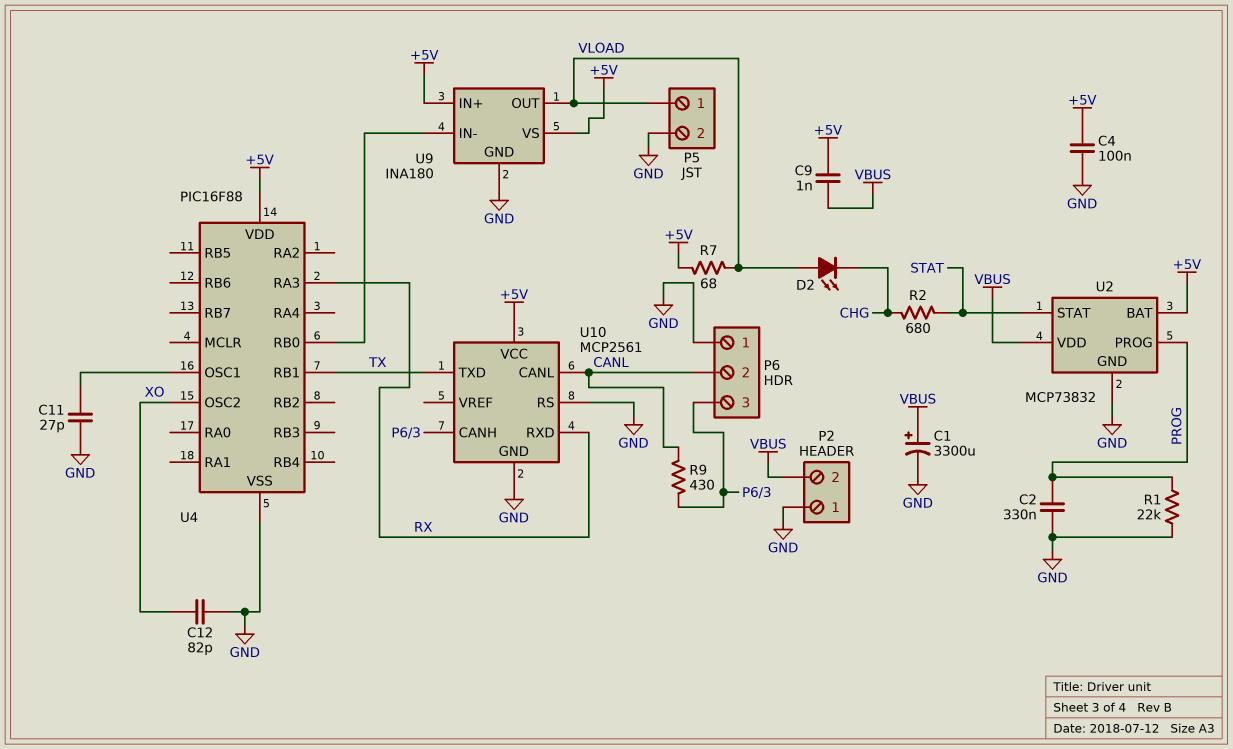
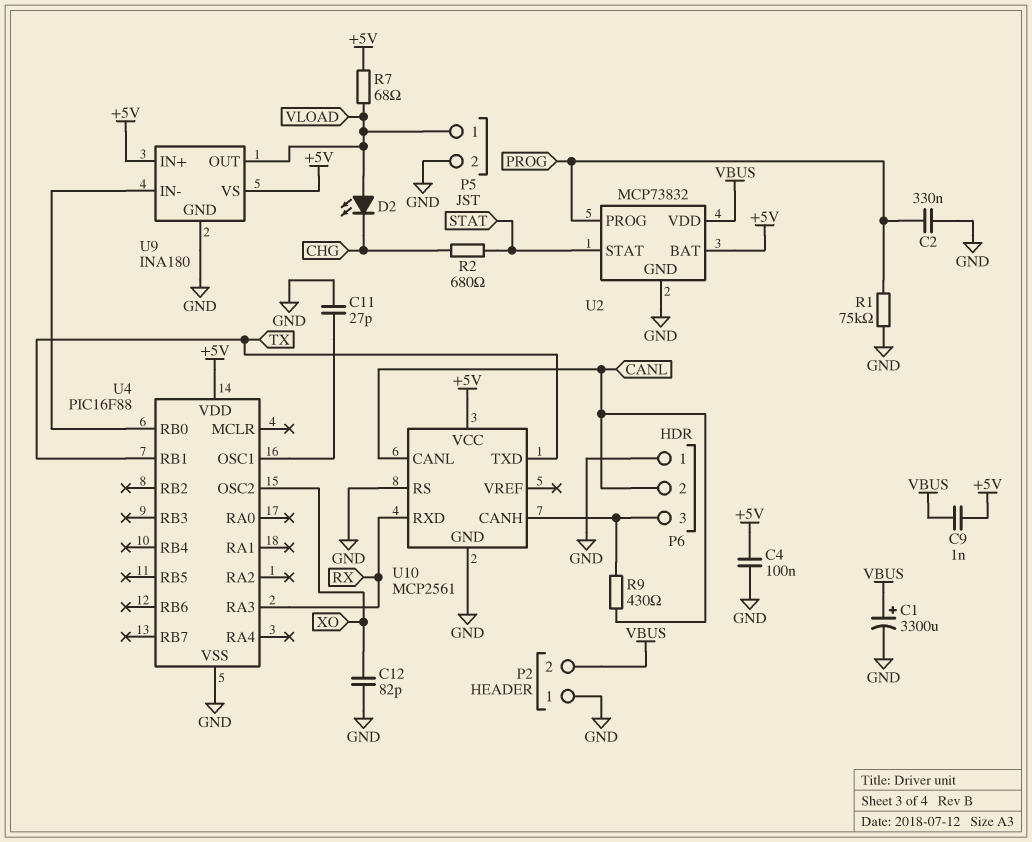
R1: 22k (GND, PROG) -> 75k (GND, PROG)

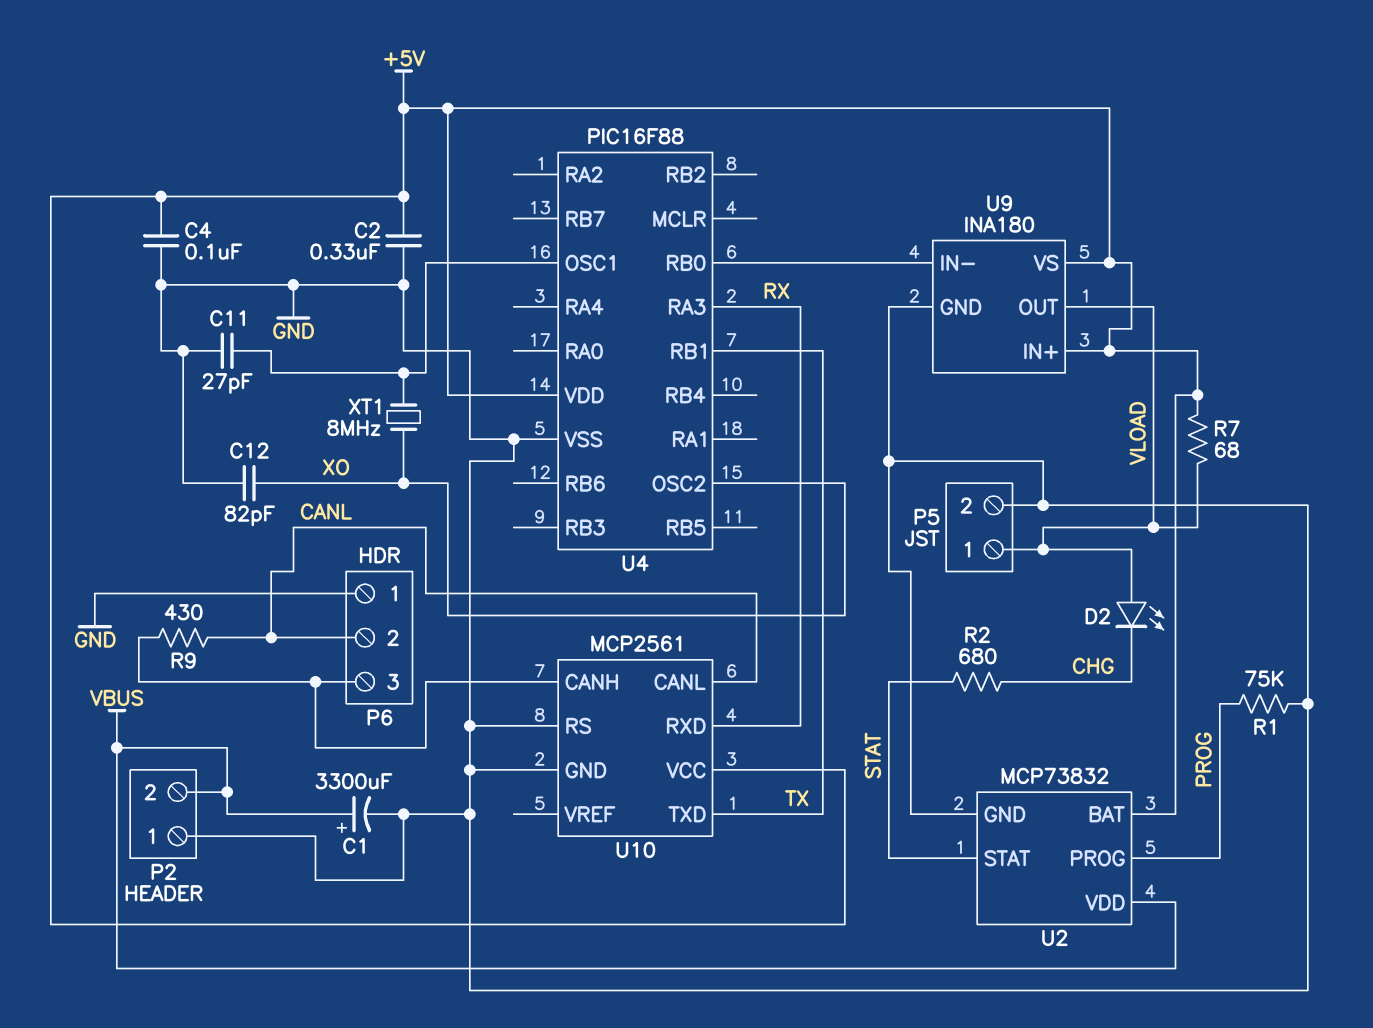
C2: 330nF (GND, PROG) -> 330nF (+5V, GND)
C9: 1nF (+5V, VBUS) -> none
XT1: none -> 8MHz (U4/OSC1, XO)

